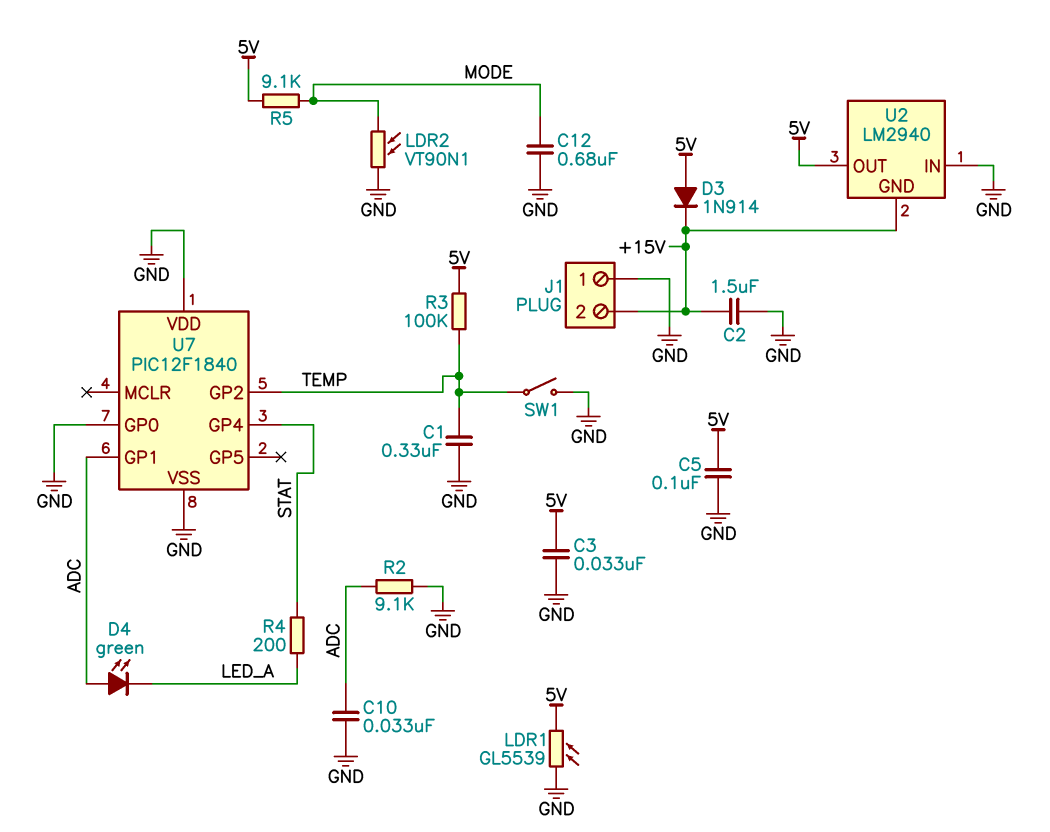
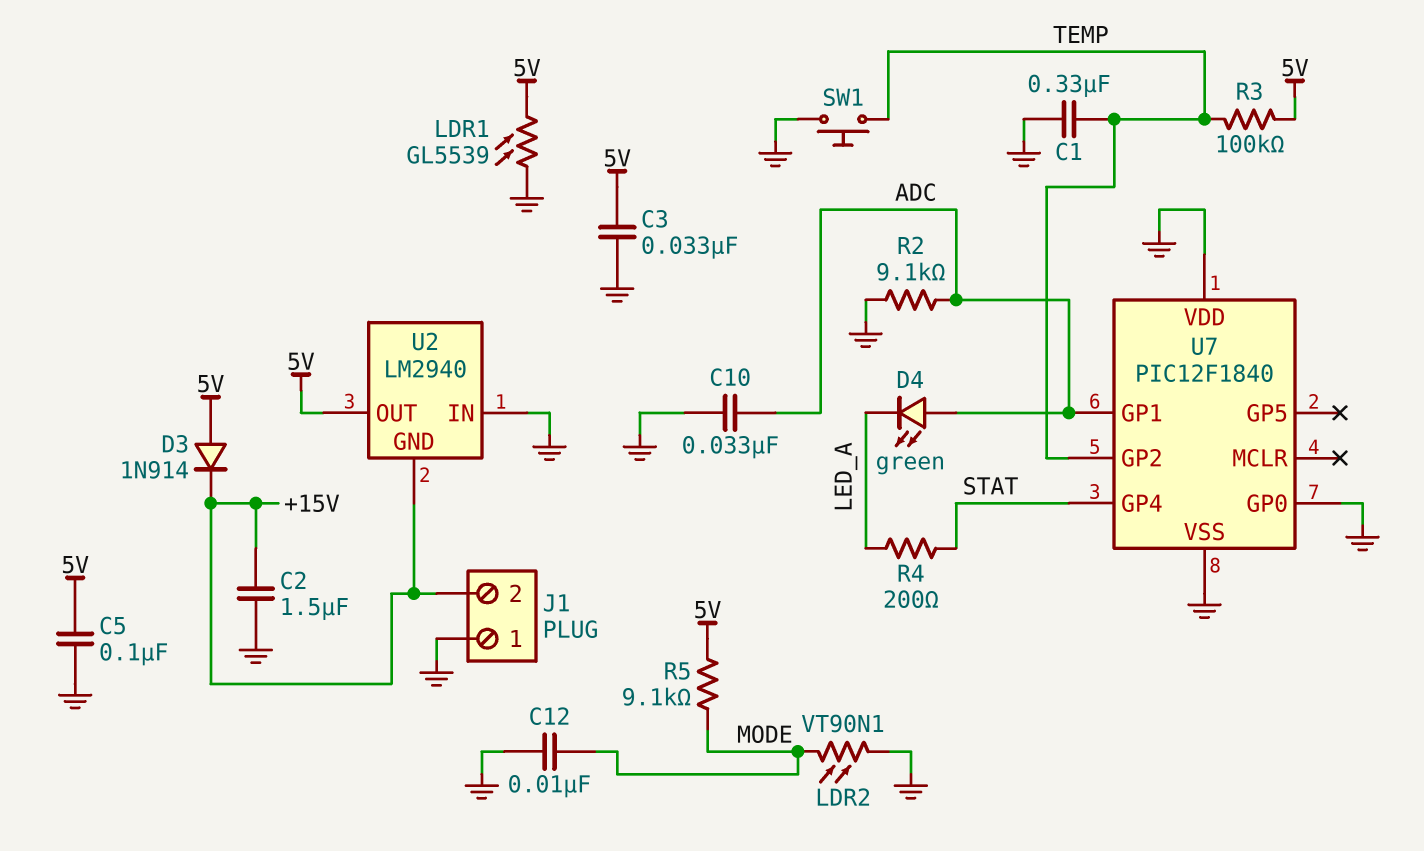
C12: 680nF (GND, MODE) -> 10nF (GND, MODE)
SW1: switch (GND, TEMP) -> button (GND, TEMP)

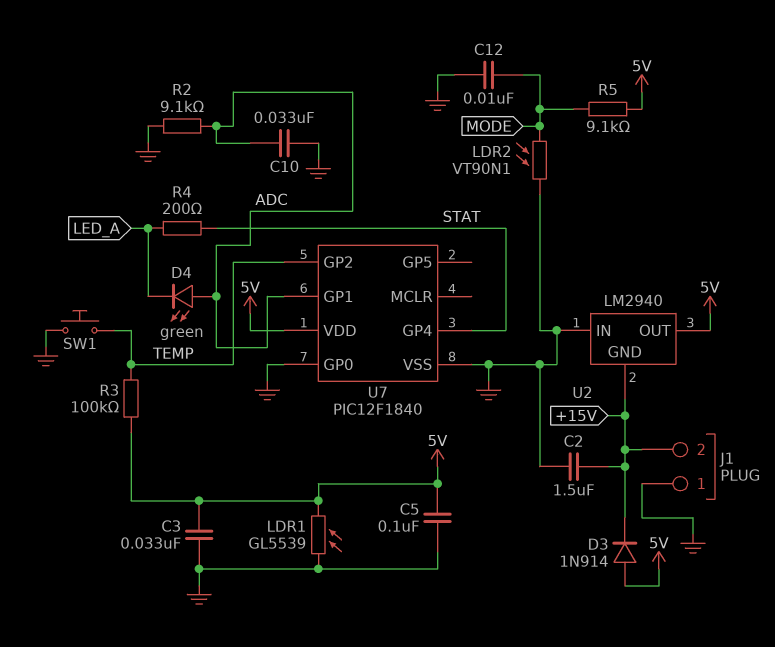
C1: 330nF (GND, TEMP) -> none
U7 pin VDD: GND -> 5V

